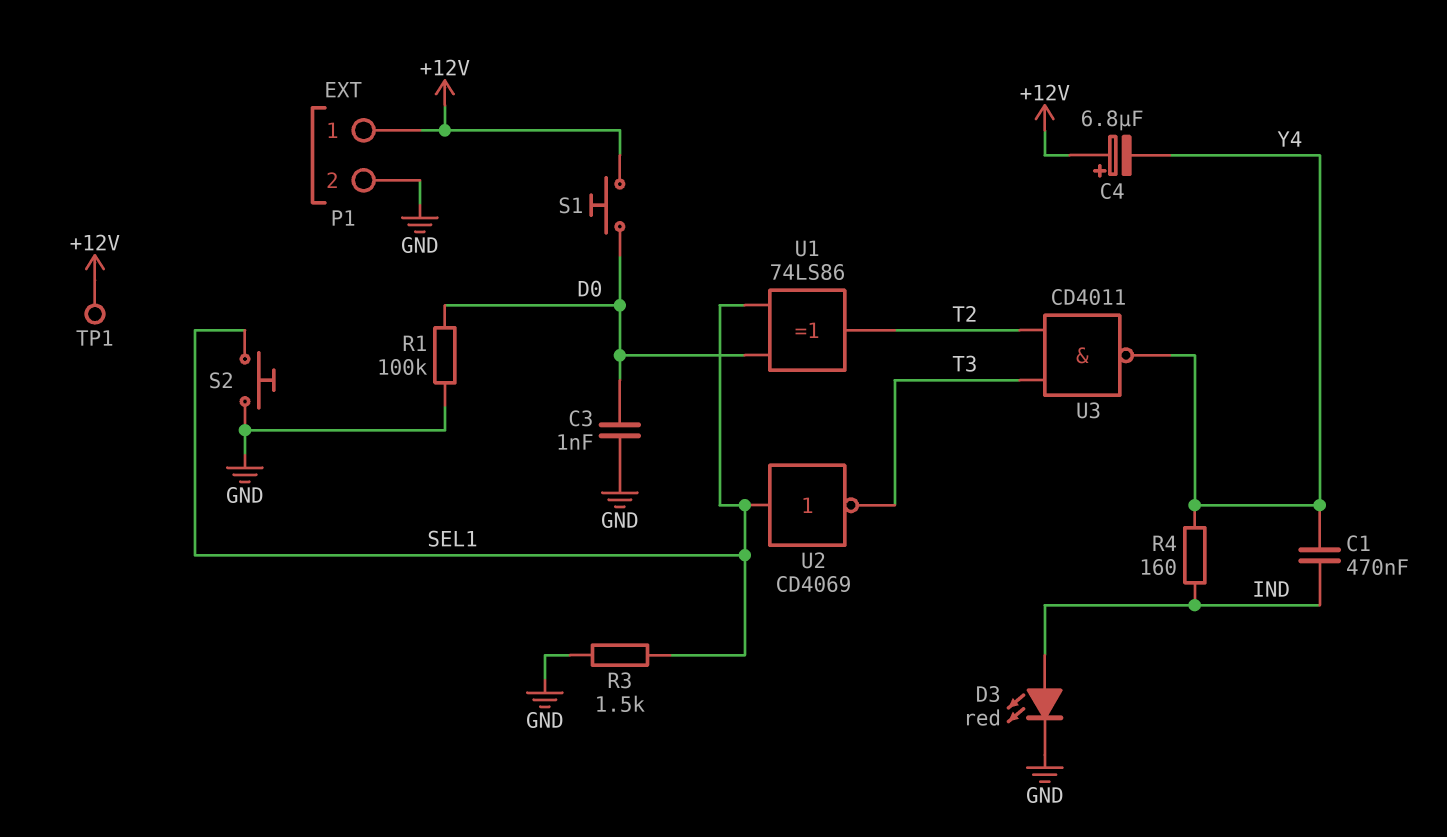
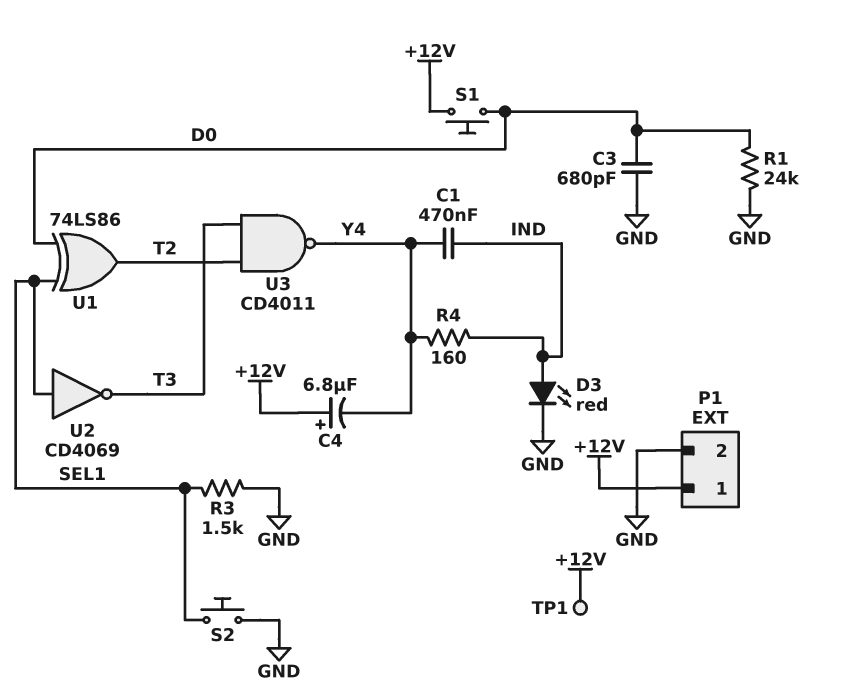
C3: 1nF (D0, GND) -> 680pF (D0, GND)
R1: 100k (D0, GND) -> 24k (D0, GND)

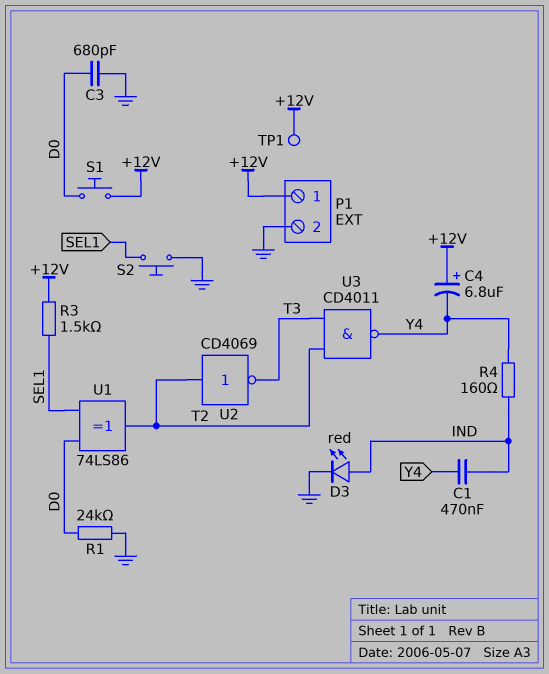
R3: 1.5k (GND, SEL1) -> 1.5k (+12V, SEL1)
U2: NOT CD4069 (in SEL1, out T3) -> NOT CD4069 (in T2, out T3)

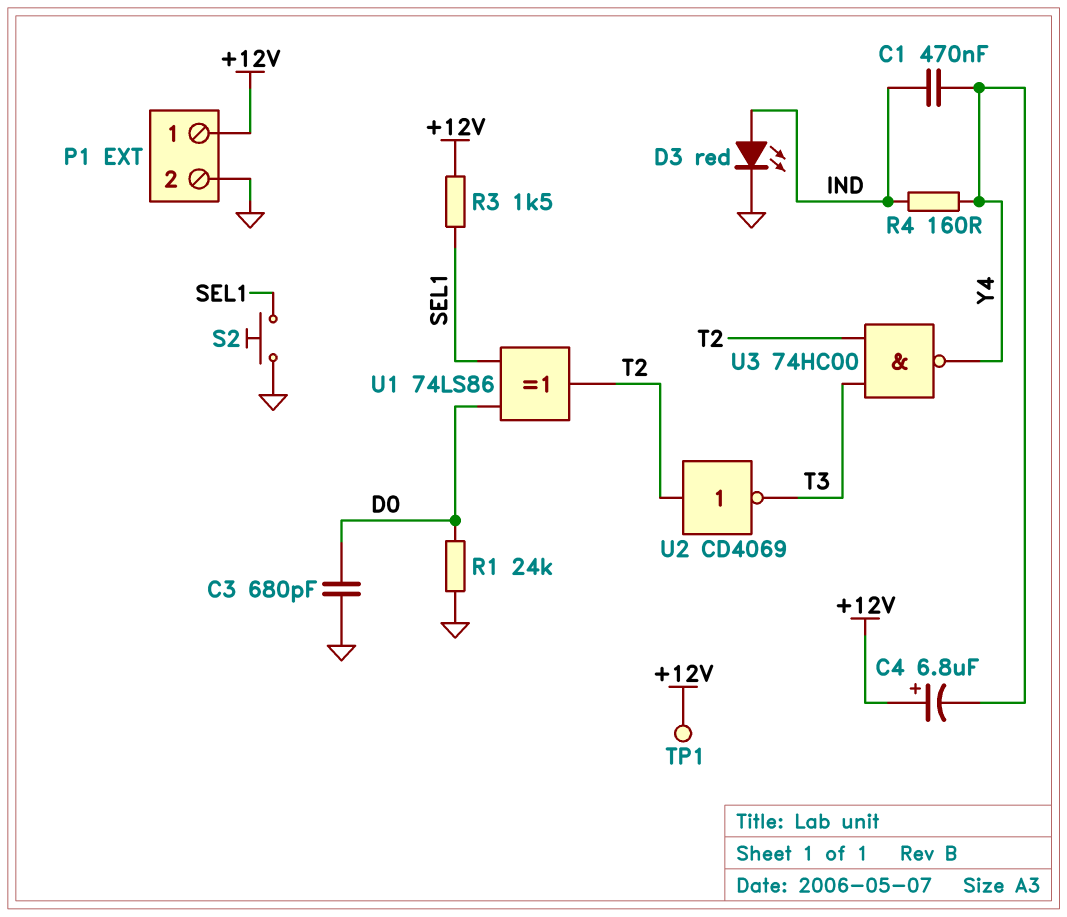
S1: button (+12V, D0) -> none
U3: NAND CD4011 (in T2, in T3, out Y4) -> NAND 74HC00 (in T2, in T3, out Y4)

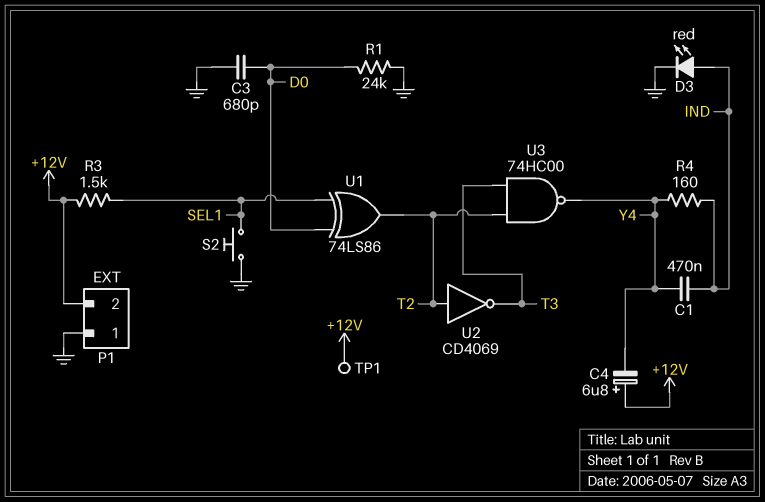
P1 pin 1: +12V -> GND
P1 pin 2: GND -> +12V

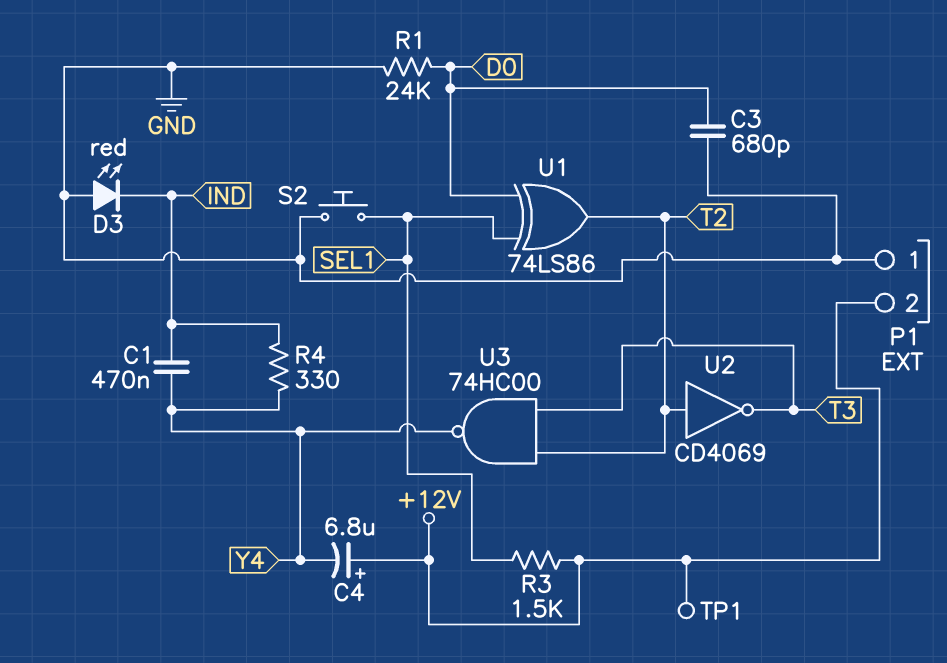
D3: LED red (A IND, K GND) -> LED red (A GND, K IND)
R4: 160 (IND, Y4) -> 330 (IND, Y4)

